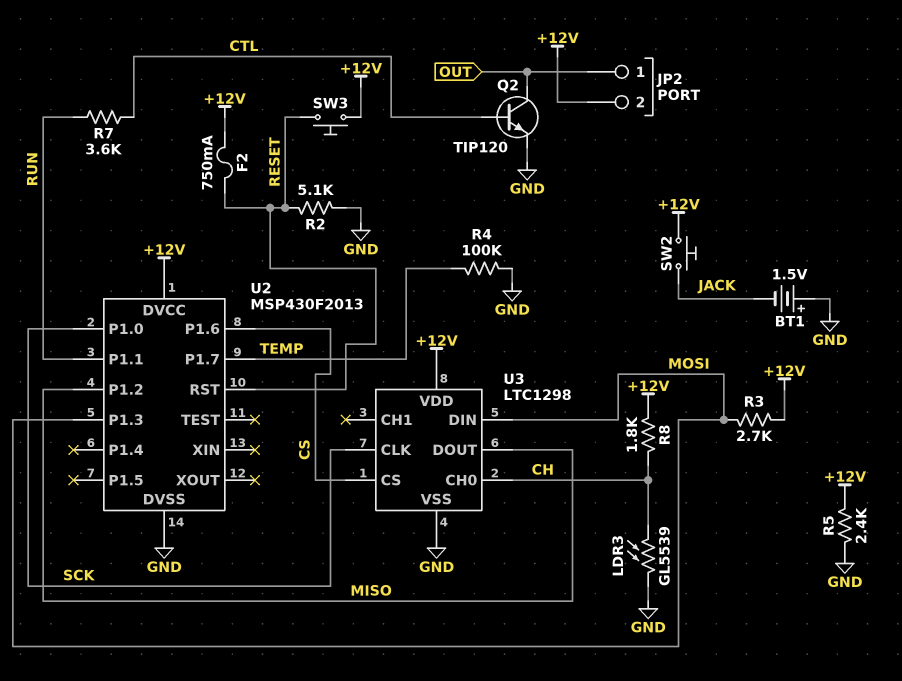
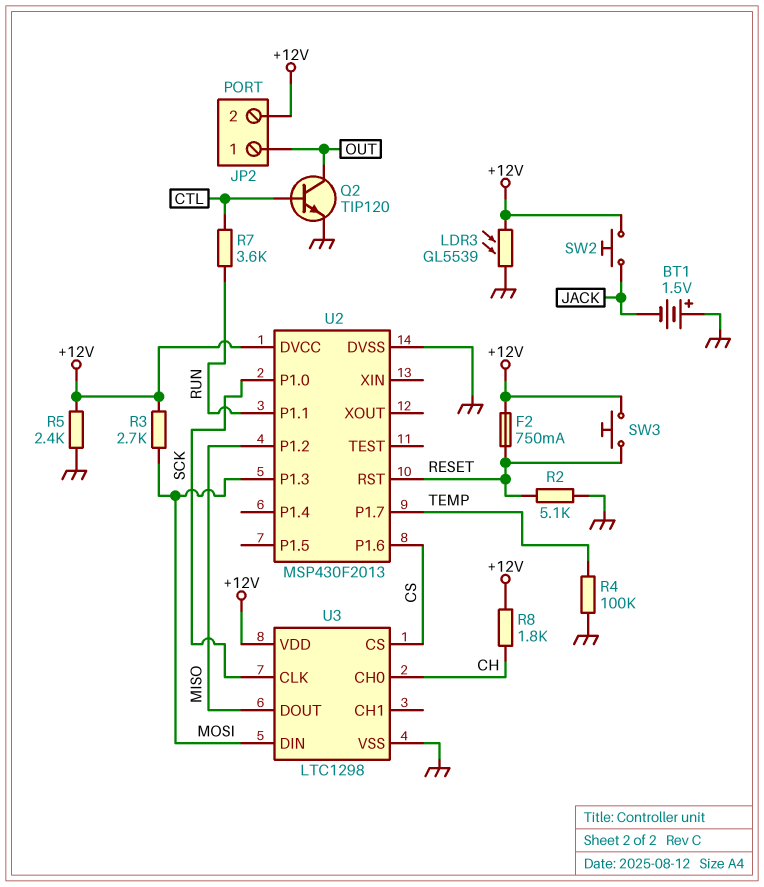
LDR3: GL5539 (CH, GND) -> GL5539 (+12V, GND)

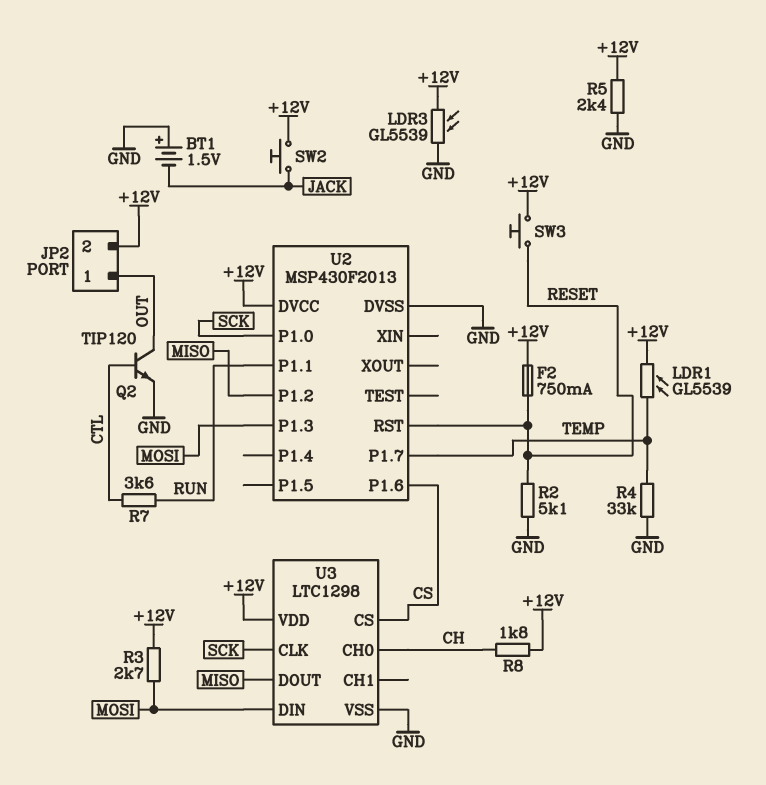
LDR1: none -> GL5539 (+12V, TEMP)
R4: 100k (GND, TEMP) -> 33k (GND, TEMP)

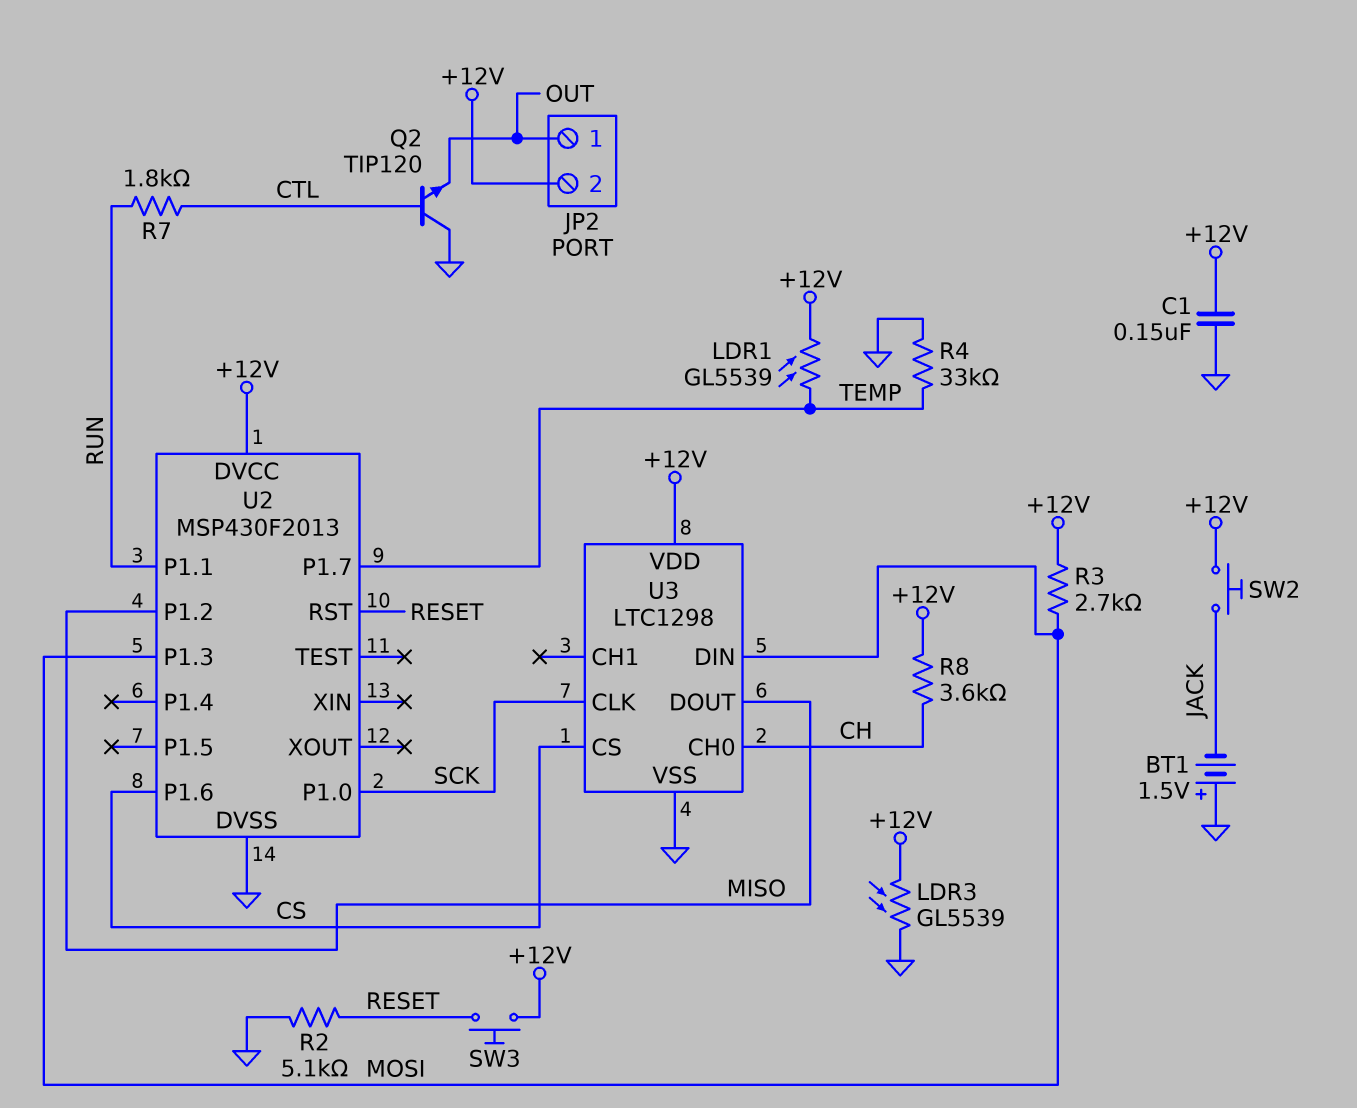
C1: none -> 150nF (+12V, GND)
F2: 750mA (+12V, RESET) -> none
Q2: NPN TIP120 (B CTL, C OUT, E GND) -> NPN TIP120 (B CTL, C GND, E OUT)
R5: 2.4k (+12V, GND) -> none
R7: 3.6k (CTL, RUN) -> 1.8k (CTL, RUN)
R8: 1.8k (+12V, CH) -> 3.6k (+12V, CH)

